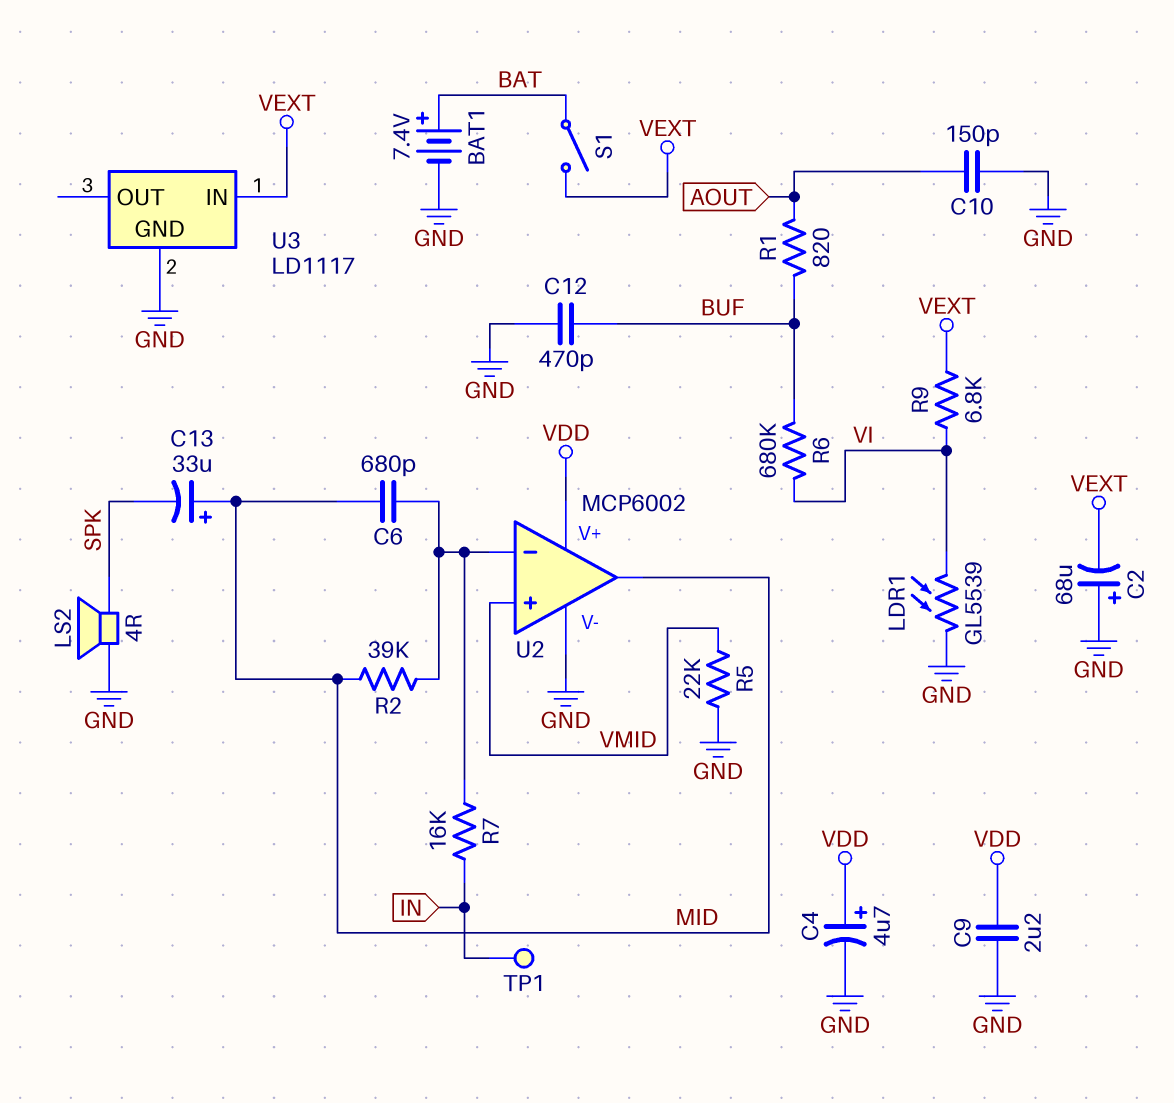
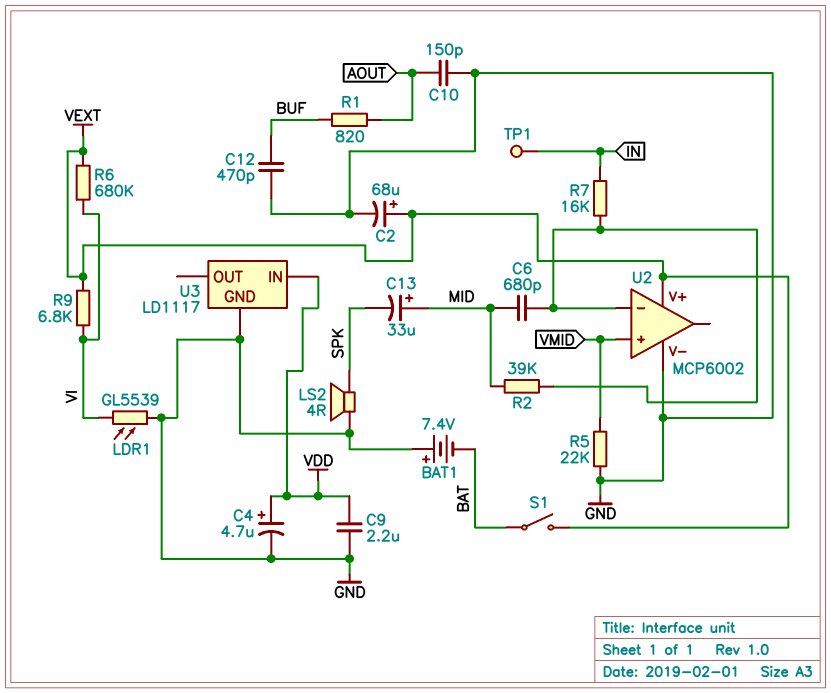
BAT1: 7.4V (plus BAT, minus GND) -> 7.4V (plus GND, minus BAT)
C2: 68uF (plus GND, minus VEXT) -> 68uF (plus VEXT, minus GND)
R6: 680k (BUF, VI) -> 680k (VEXT, VI)
U2 pin V+: VDD -> VEXT
U2 pin out: MID -> none
U3 pin IN: VEXT -> VDD

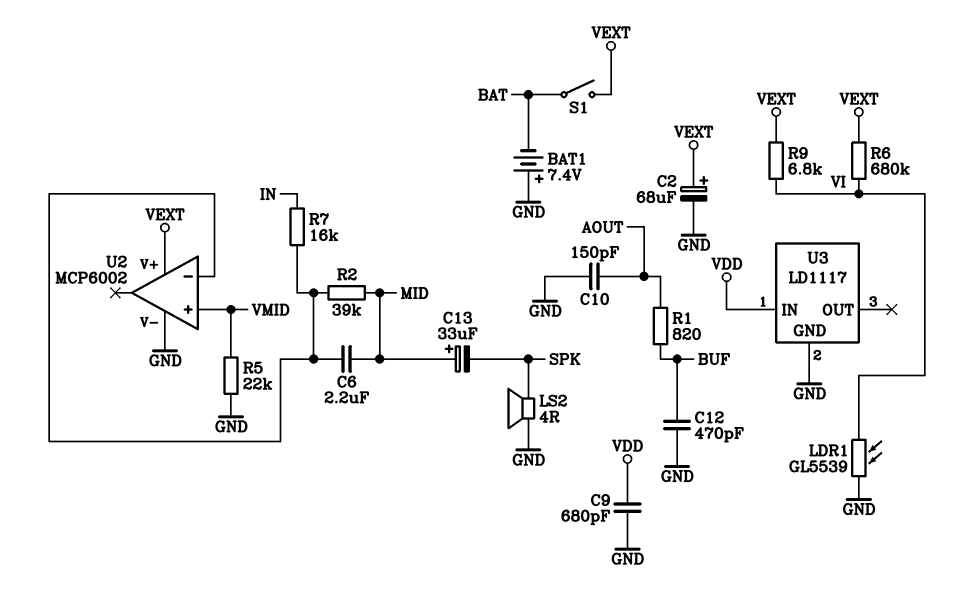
C4: 4.7uF (plus VDD, minus GND) -> none
C6: 680pF (MID, U2/in-) -> 2.2uF (MID, U2/in-)
C9: 2.2uF (GND, VDD) -> 680pF (GND, VDD)
TP1: test point (IN) -> none

